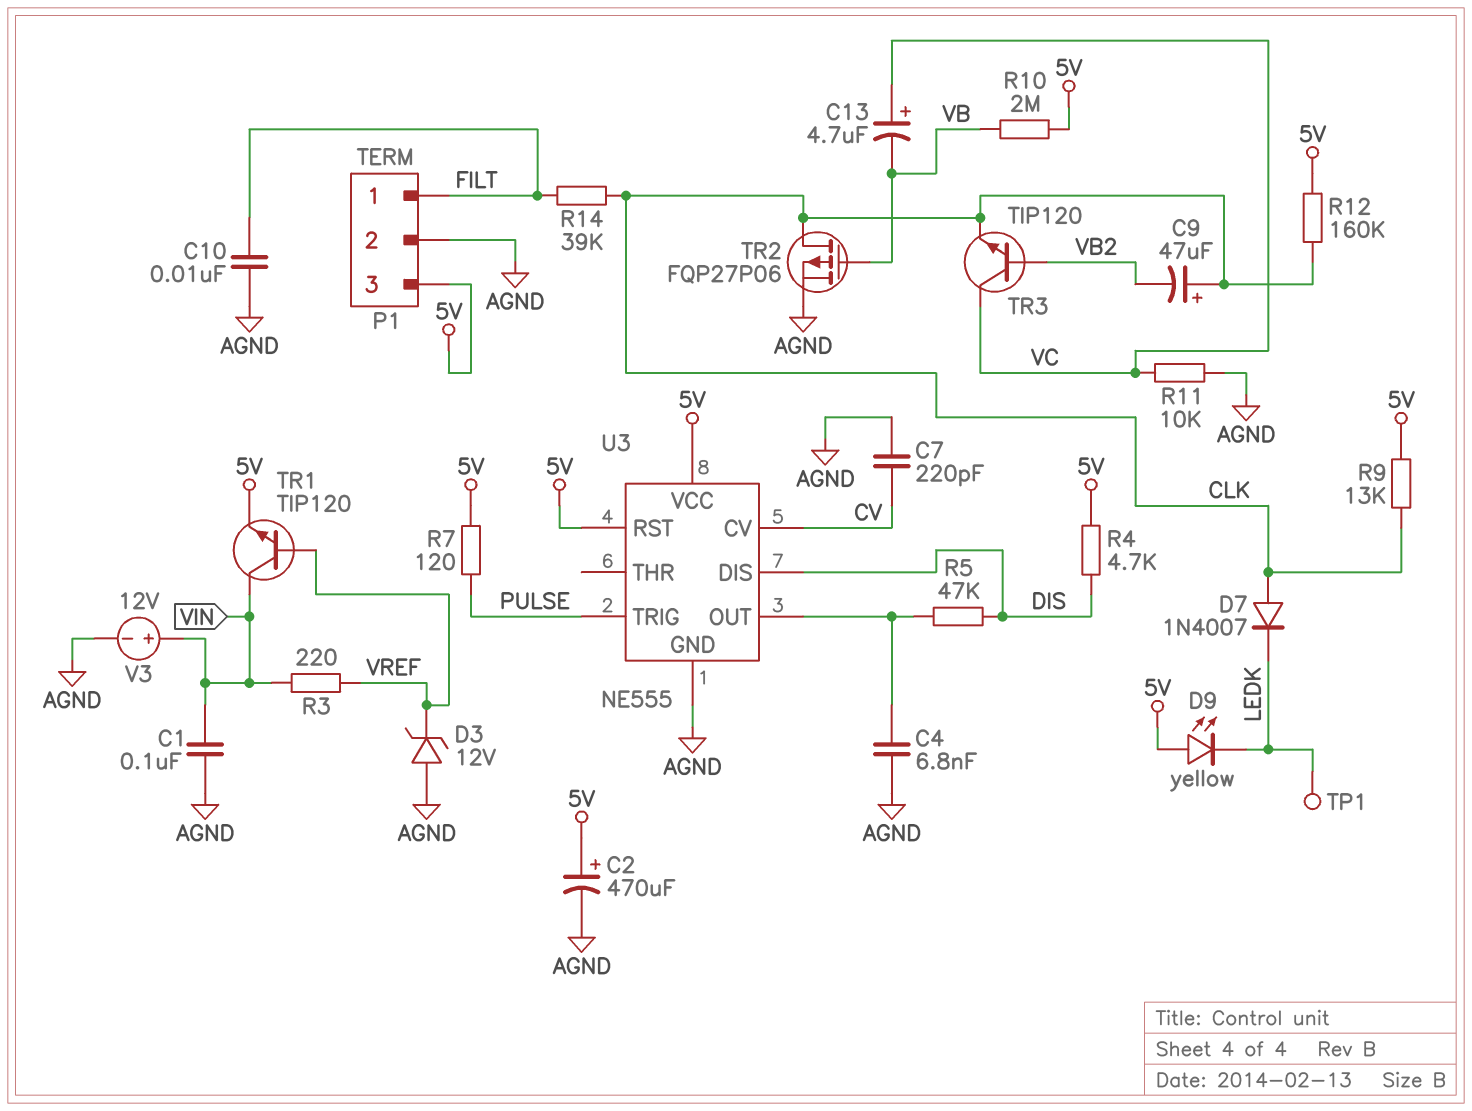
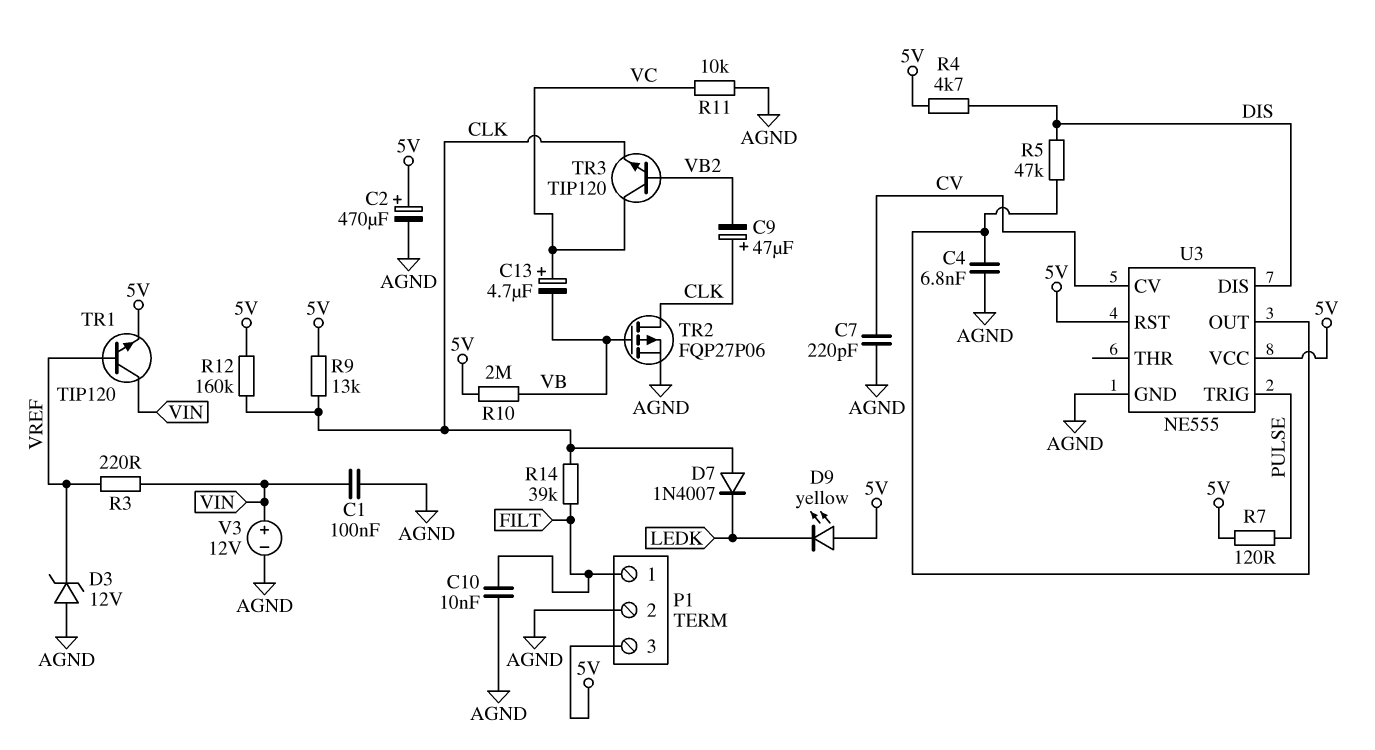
TP1: test point (LEDK) -> none

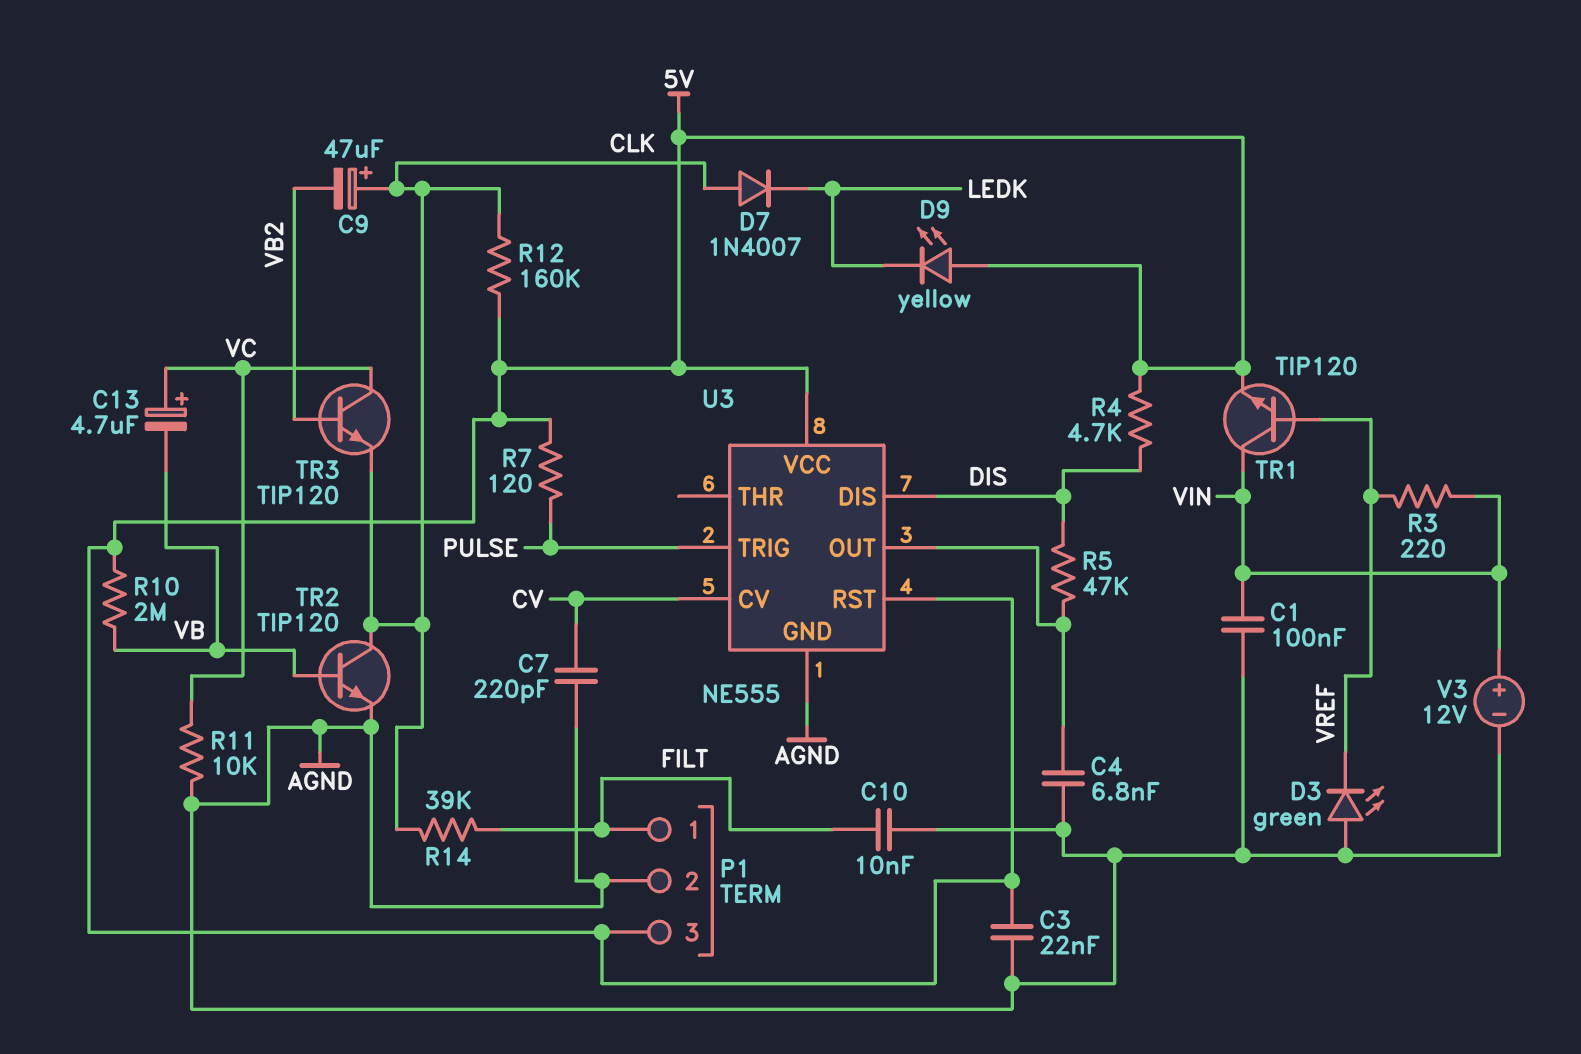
C2: 470uF (plus 5V, minus AGND) -> none
C3: none -> 22nF (5V, AGND)
D3: zener 12V (A AGND, K VREF) -> LED green (A AGND, K VREF)
R9: 13k (5V, CLK) -> none
TR2: PMOS FQP27P06 (G VB, D CLK, S AGND) -> NPN TIP120 (B VB, C CLK, E AGND)

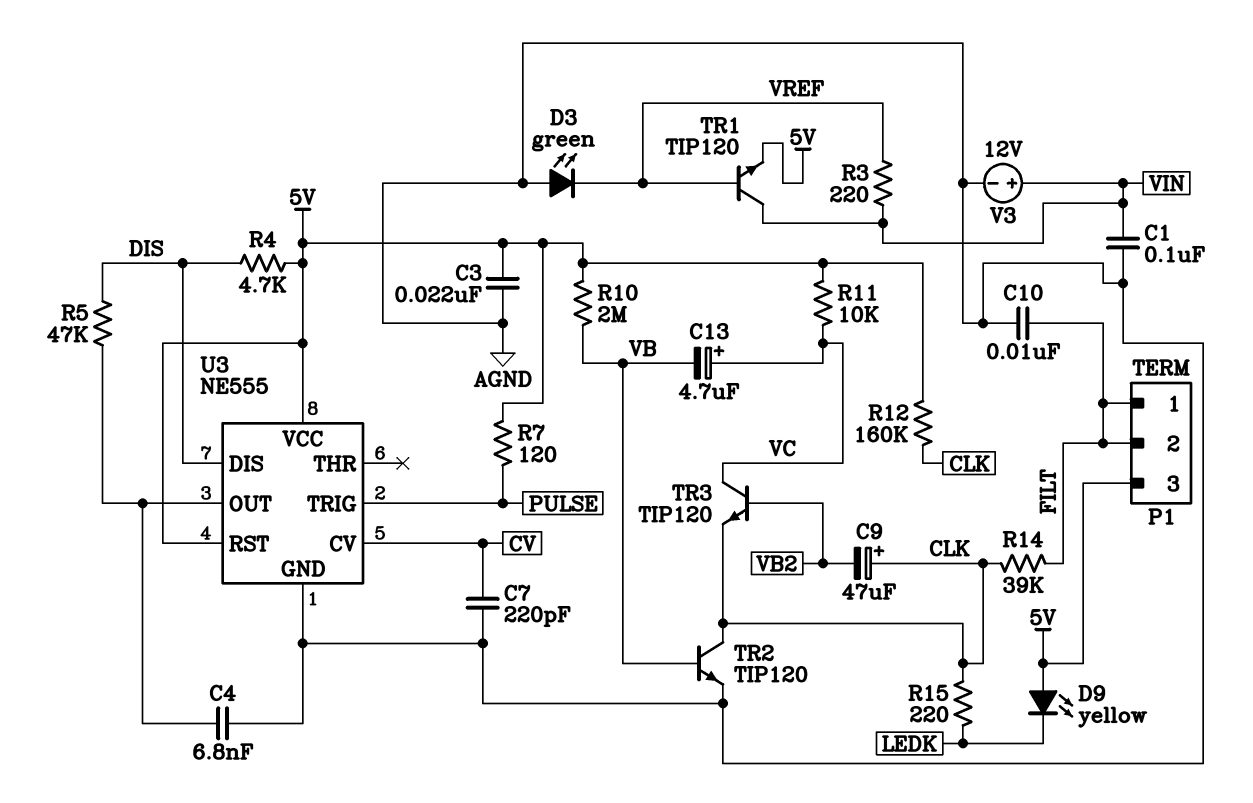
D7: diode 1N4007 (A CLK, K LEDK) -> none
P1 pin 2: AGND -> FILT
R11: 10k (AGND, VC) -> 10k (5V, VC)
R15: none -> 220 (CLK, LEDK)

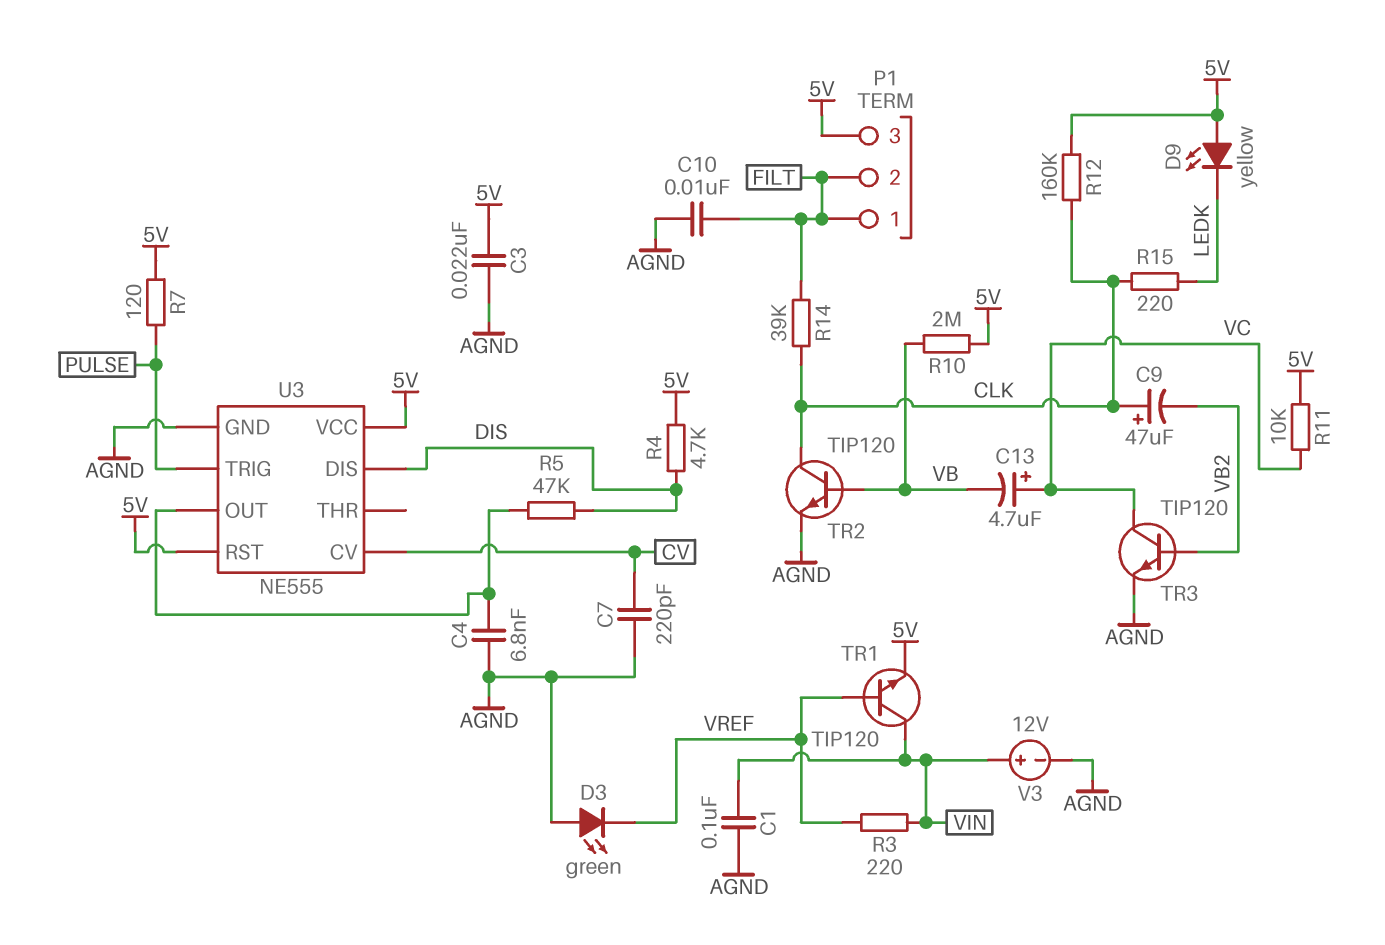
TR3: NPN TIP120 (B VB2, C VC, E CLK) -> NPN TIP120 (B VB2, C VC, E AGND)

